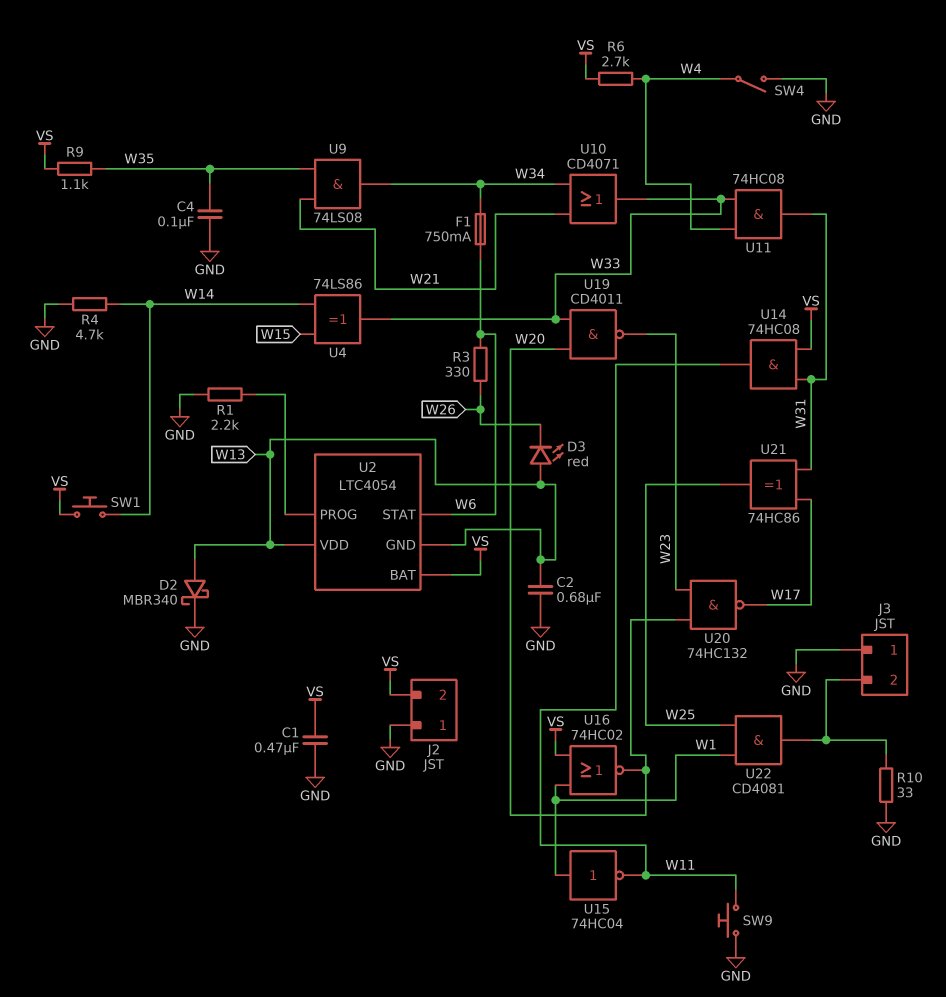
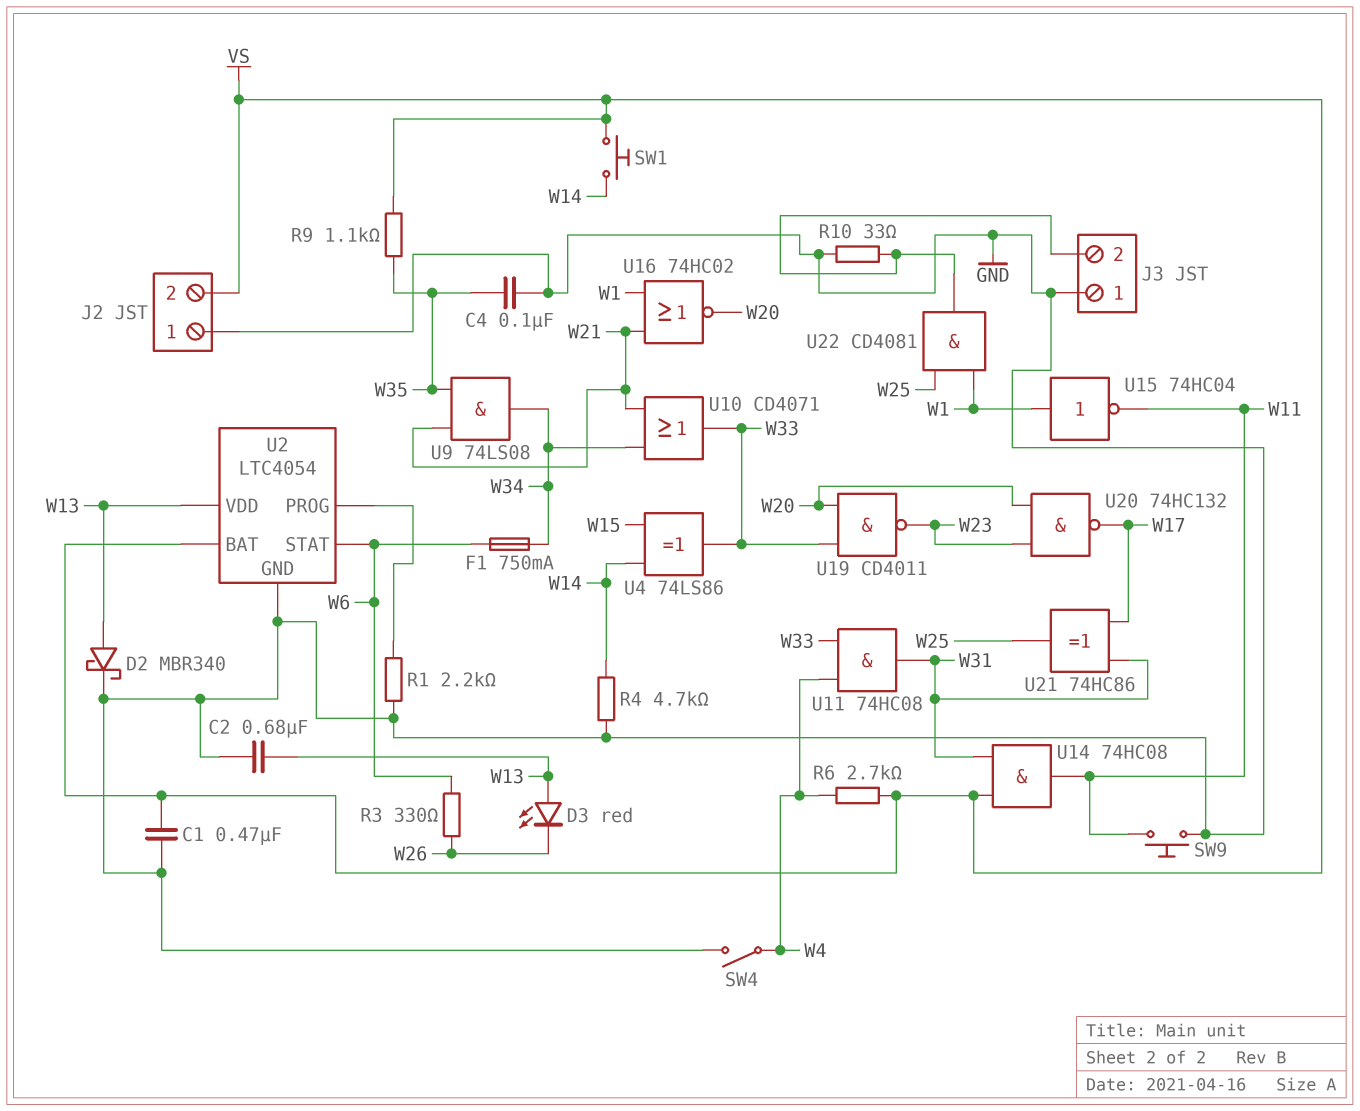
U2 pin GND: W13 -> GND
U16: NOR 74HC02 (in VS, in W1, out W20) -> NOR 74HC02 (in W1, in W21, out W20)

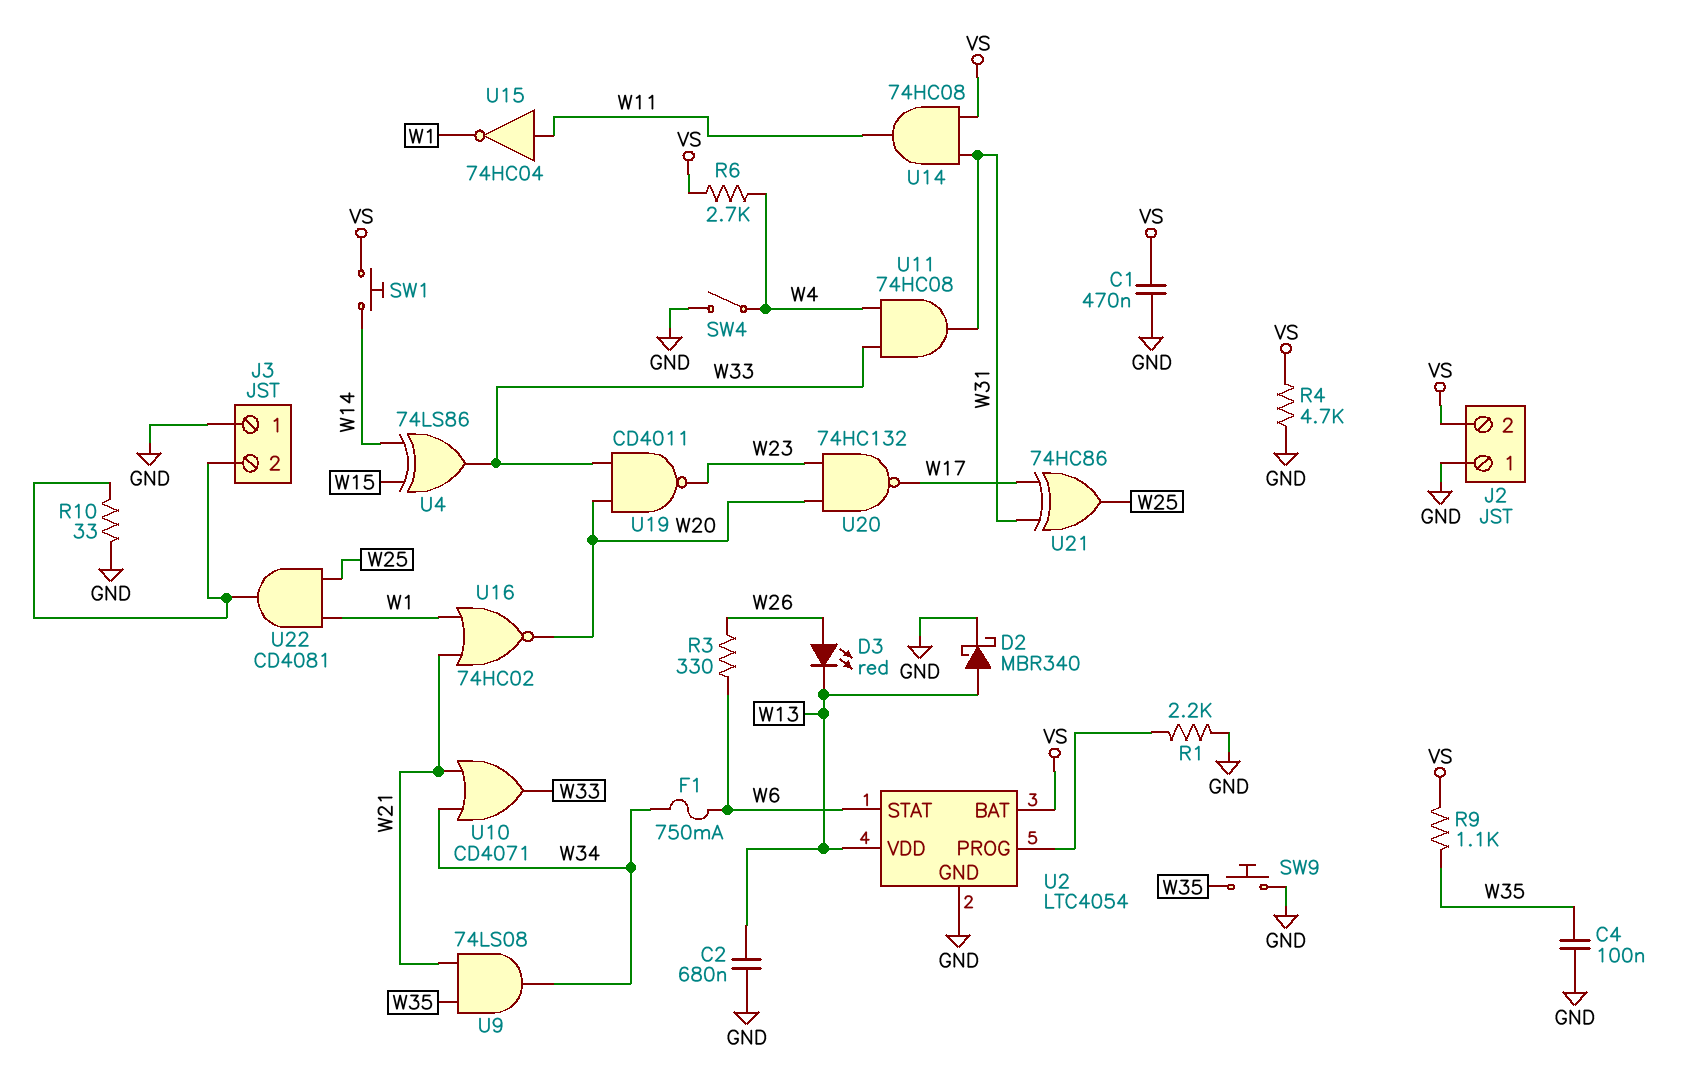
D3: LED red (A W13, K W26) -> LED red (A W26, K W13)
R4: 4.7k (GND, W14) -> 4.7k (GND, VS)
SW9: button (GND, W11) -> button (GND, W35)
U15: NOT 74HC04 (in W1, out W11) -> NOT 74HC04 (in W11, out W1)

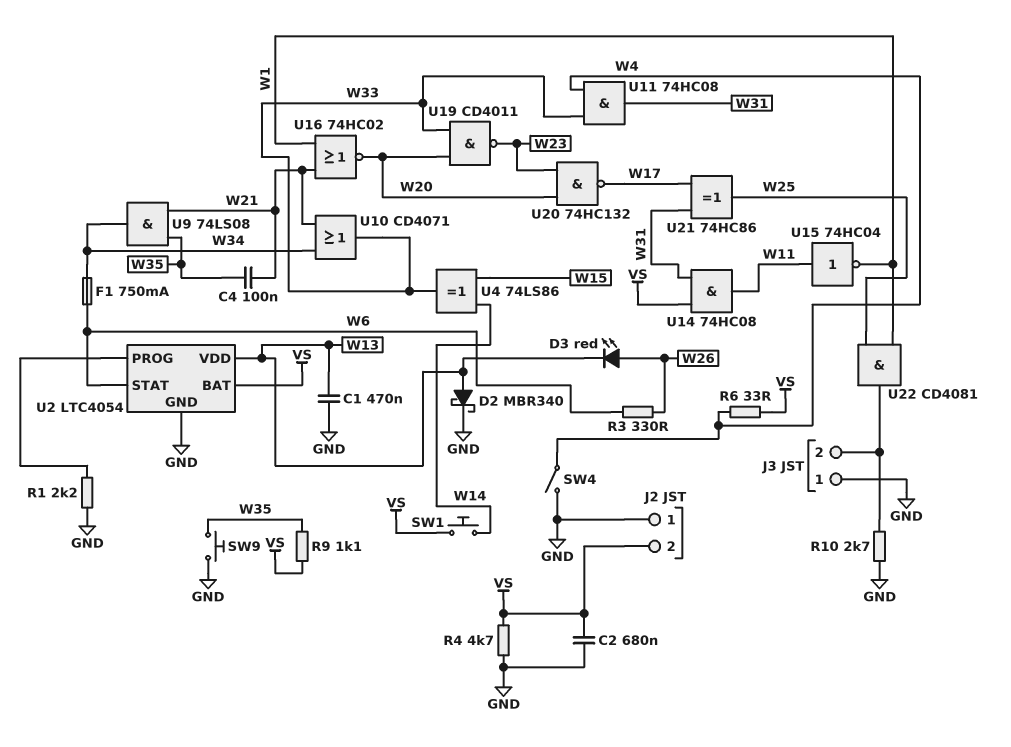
C1: 470nF (GND, VS) -> 470nF (GND, W13)
C2: 680nF (GND, W13) -> 680nF (GND, VS)
C4: 100nF (GND, W35) -> 100nF (W21, W35)
R6: 2.7k (VS, W4) -> 33 (VS, W4)
R10: 33 (GND, J3/2) -> 2.7k (GND, J3/2)

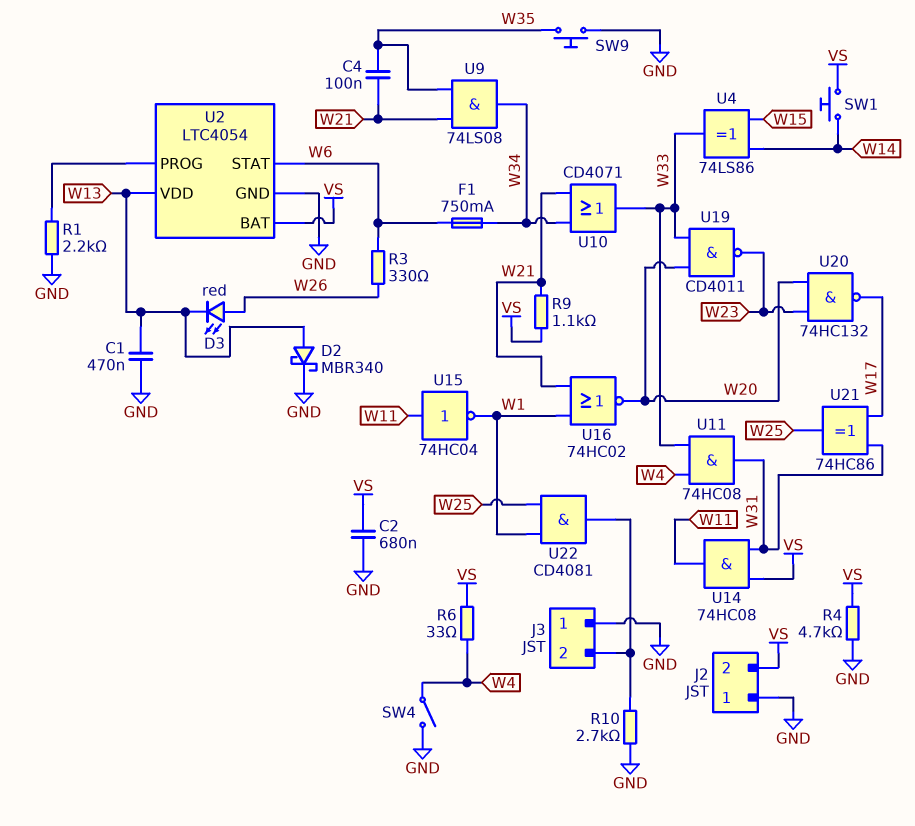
R9: 1.1k (VS, W35) -> 1.1k (VS, W21)

